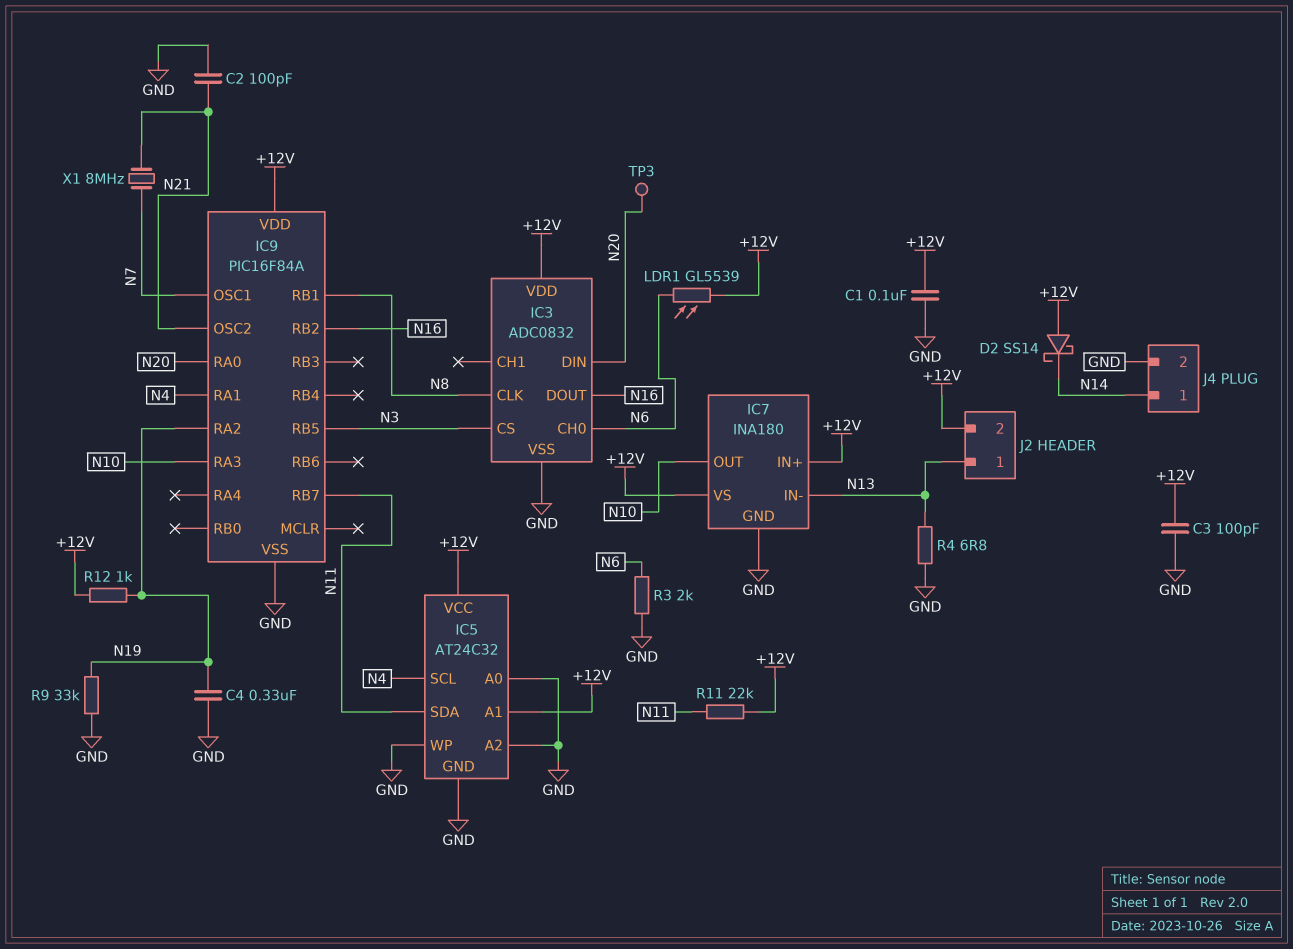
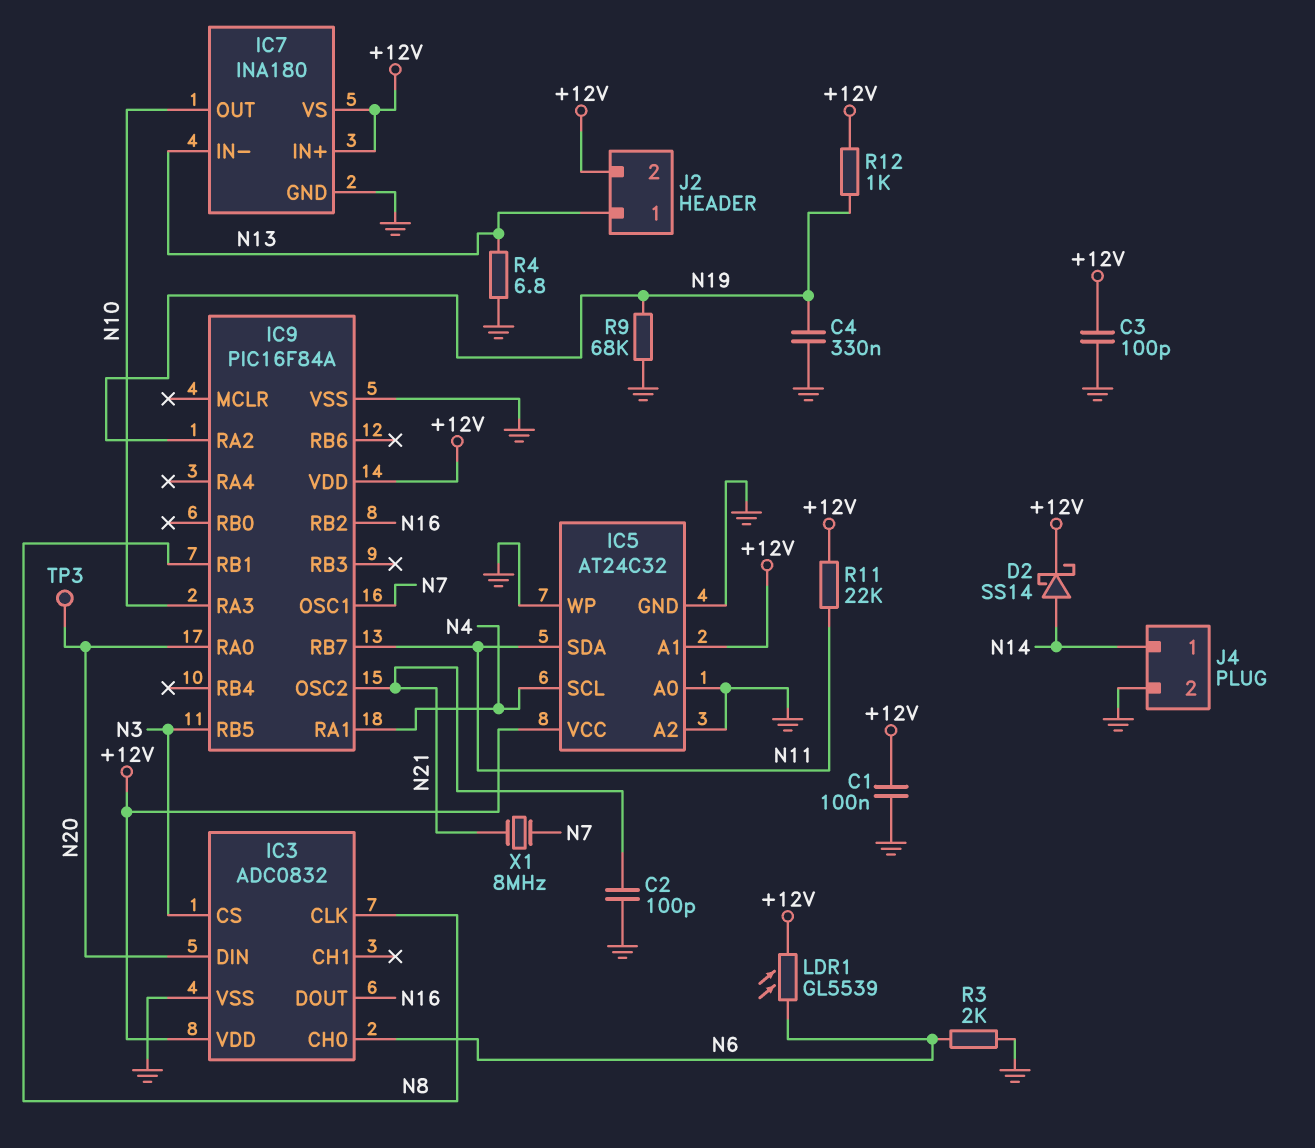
D2: schottky SS14 (A +12V, K N14) -> schottky SS14 (A N14, K +12V)
R9: 33k (GND, N19) -> 68k (GND, N19)

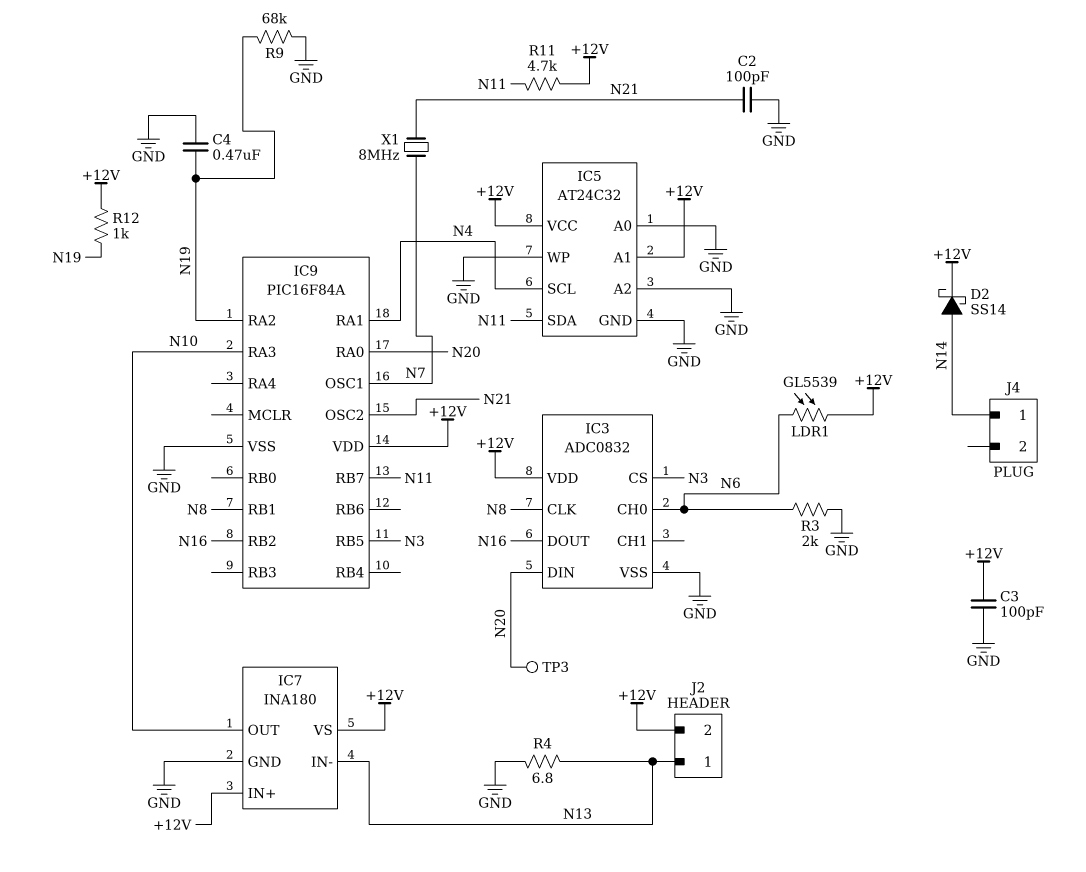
C1: 100nF (+12V, GND) -> none
C4: 330nF (GND, N19) -> 470nF (GND, N19)
J4 pin 2: GND -> none
R11: 22k (+12V, N11) -> 4.7k (+12V, N11)

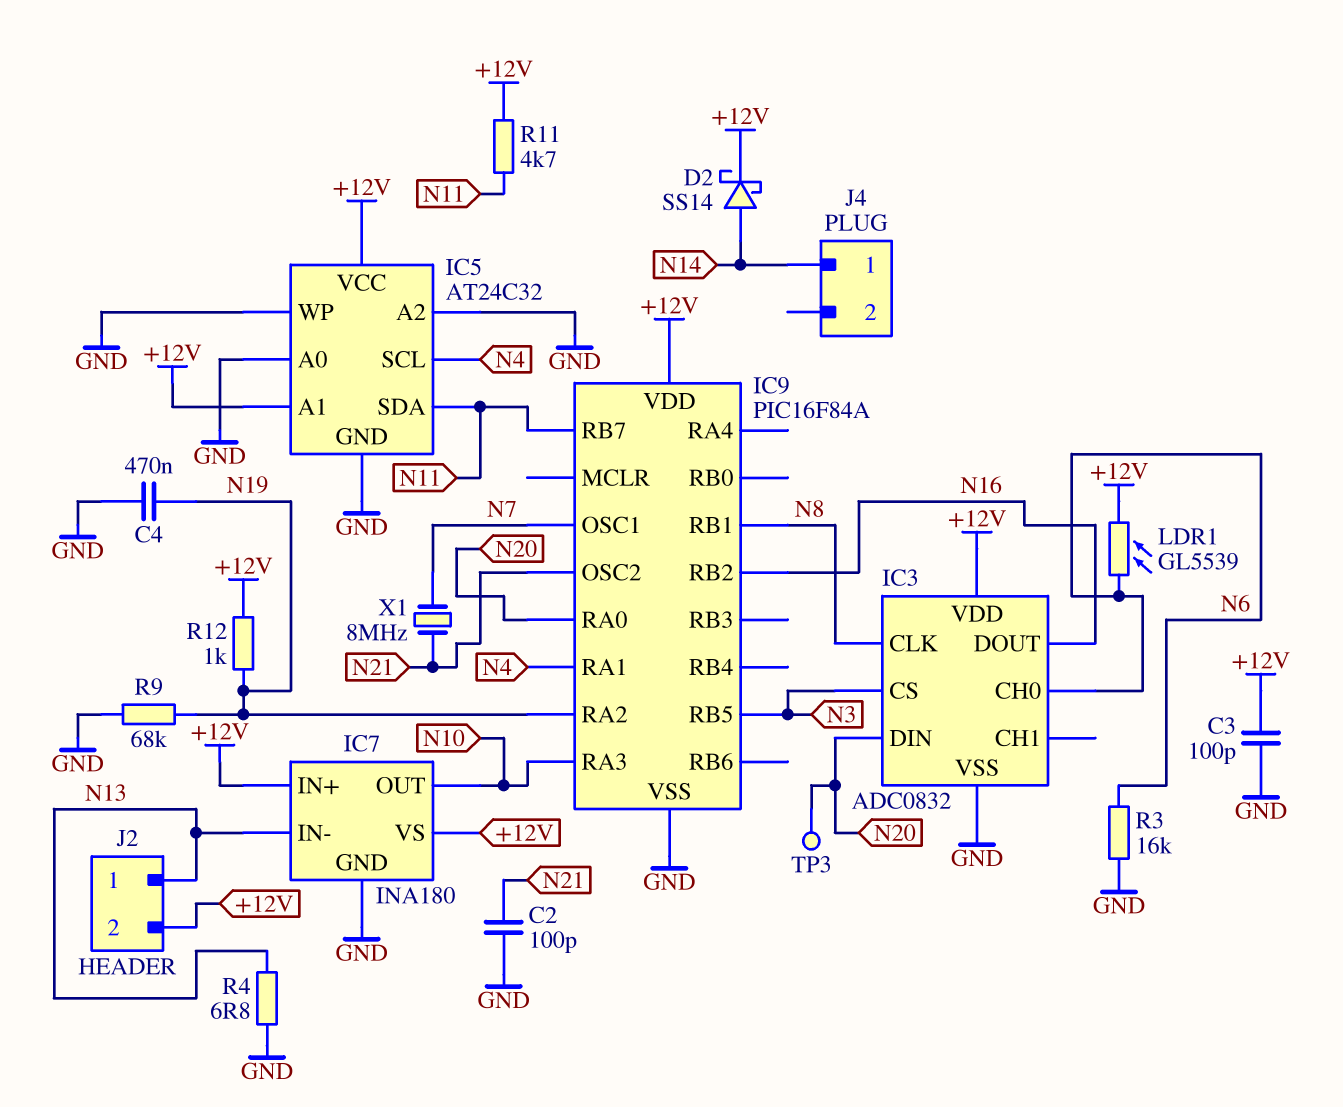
R3: 2k (GND, N6) -> 16k (GND, N6)

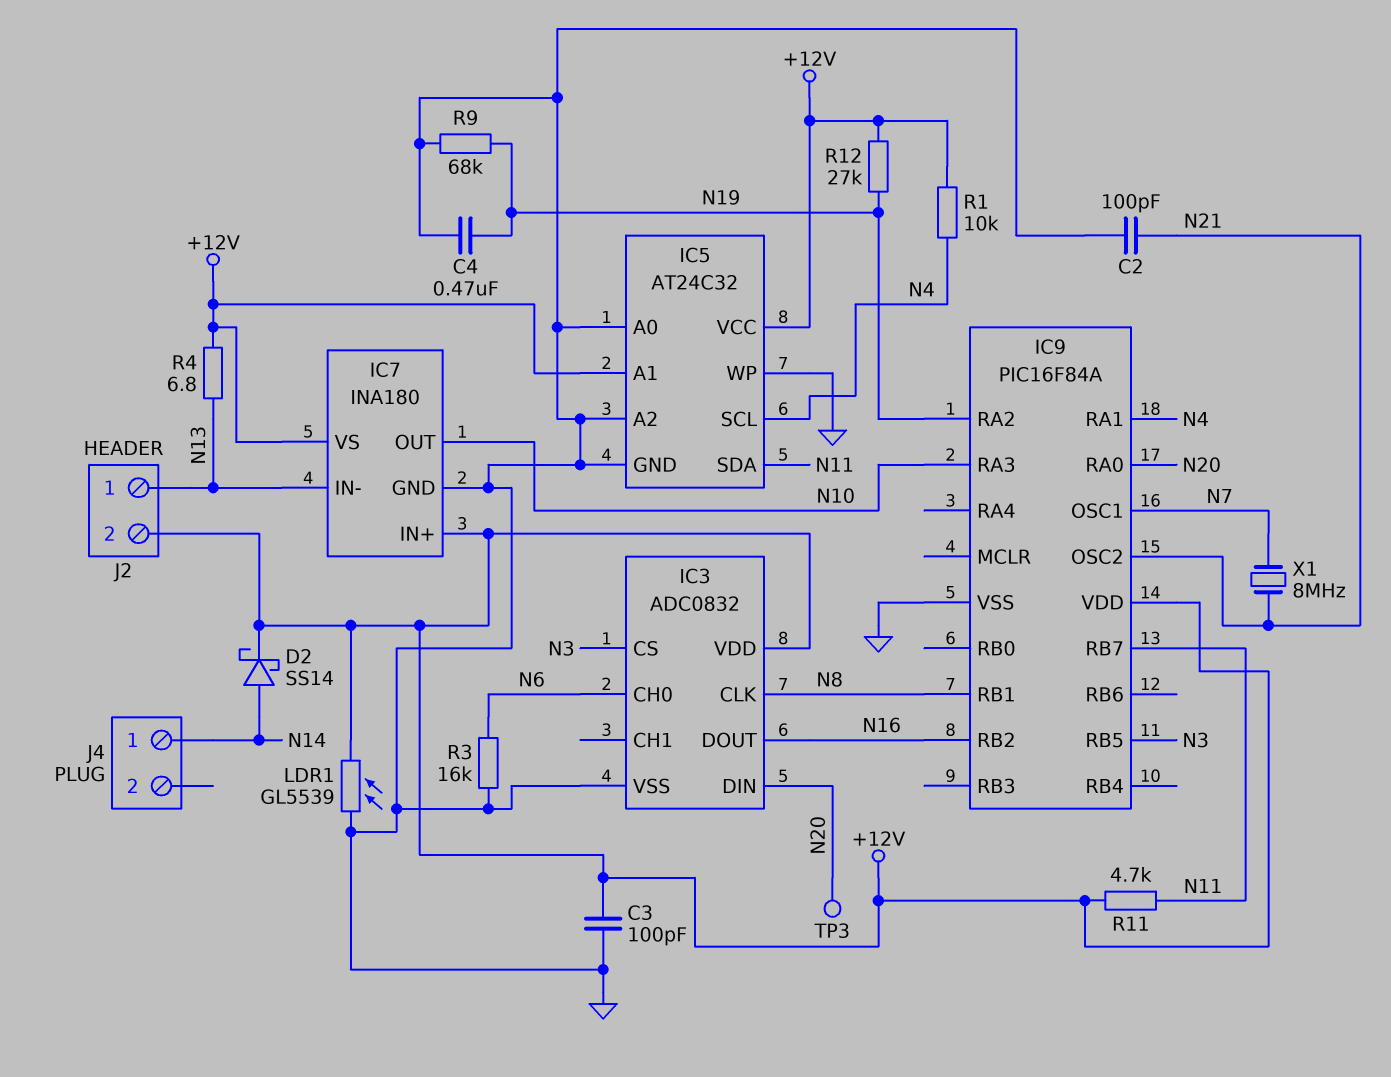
LDR1: GL5539 (+12V, N6) -> GL5539 (+12V, GND)
R1: none -> 10k (+12V, N4)
R4: 6.8 (GND, N13) -> 6.8 (+12V, N13)
R12: 1k (+12V, N19) -> 27k (+12V, N19)

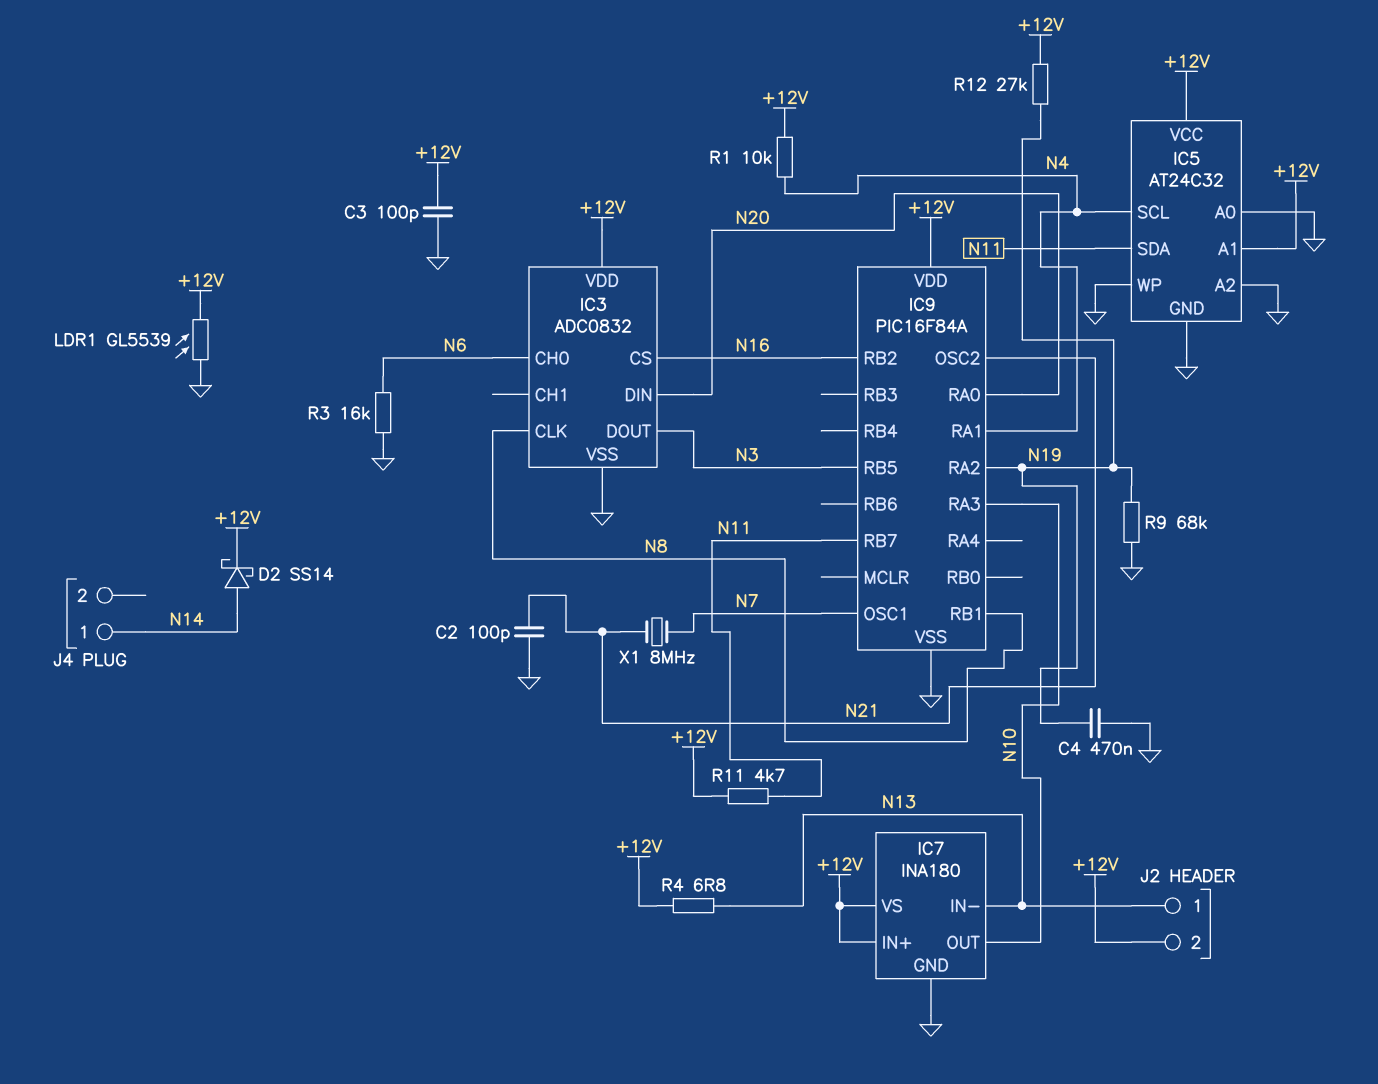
IC3 pin CS: N3 -> N16
IC3 pin DOUT: N16 -> N3
TP3: test point (N20) -> none

